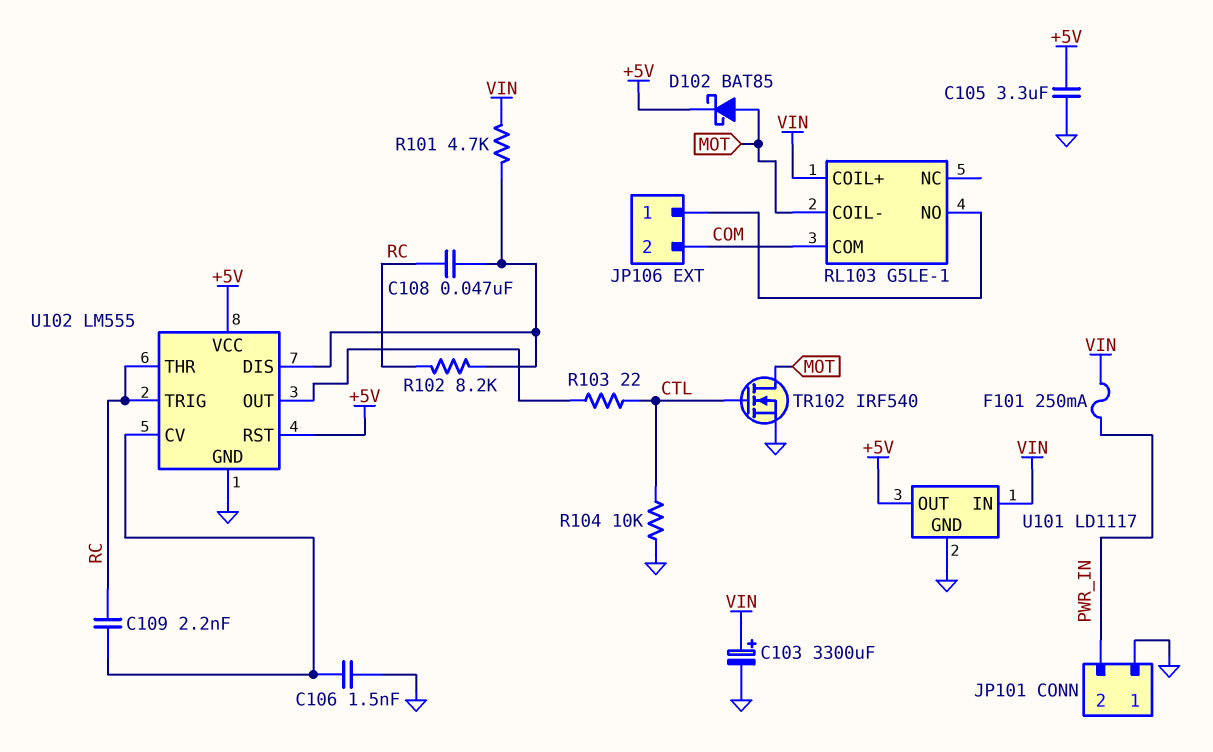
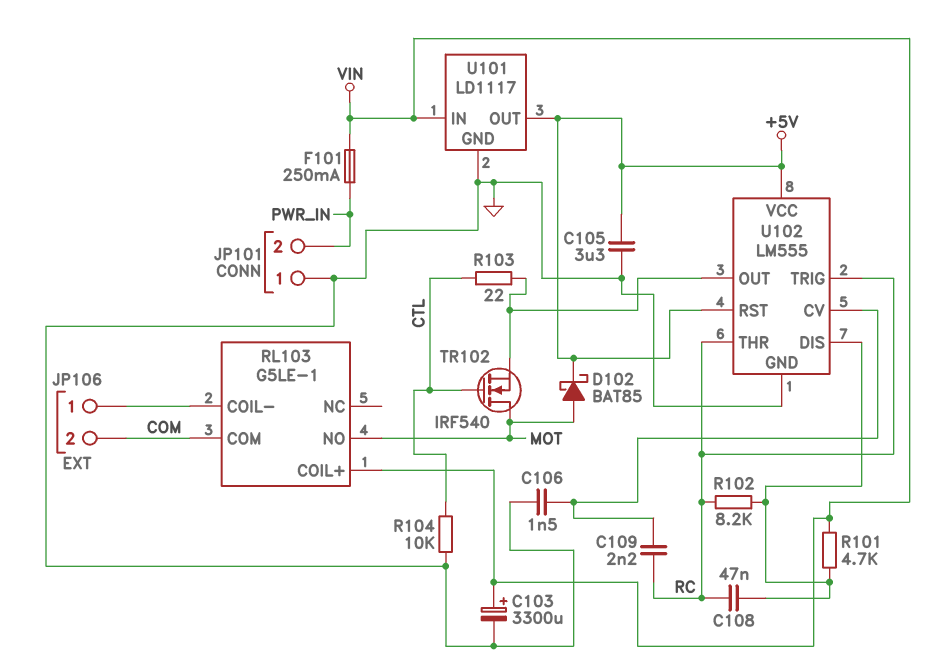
RL103 pin COIL-: MOT -> JP106/1
RL103 pin NO: JP106/1 -> MOT
TR102: NMOS IRF540 (G CTL, D MOT, S GND) -> NMOS IRF540 (G CTL, D MOT, S U102/OUT)

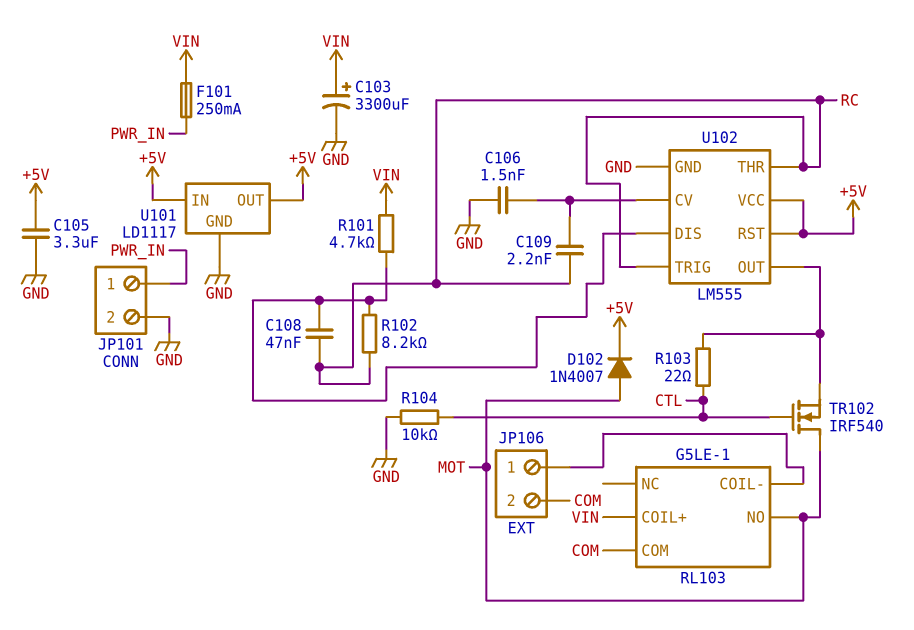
D102: schottky BAT85 (A MOT, K +5V) -> diode 1N4007 (A MOT, K +5V)
JP101 pin 1: GND -> PWR_IN
JP101 pin 2: PWR_IN -> GND
U101 pin IN: VIN -> +5V

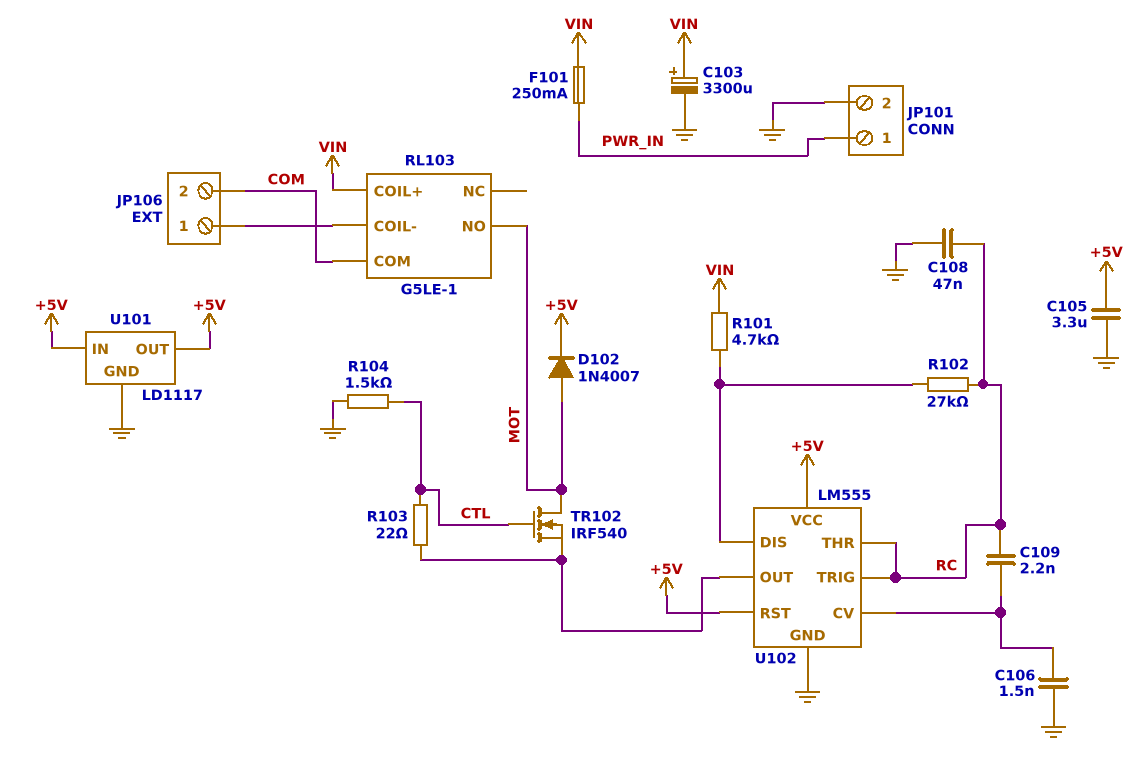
C108: 47nF (RC, U102/DIS) -> 47nF (GND, RC)
R102: 8.2k (RC, U102/DIS) -> 27k (RC, U102/DIS)
R104: 10k (CTL, GND) -> 1.5k (CTL, GND)

